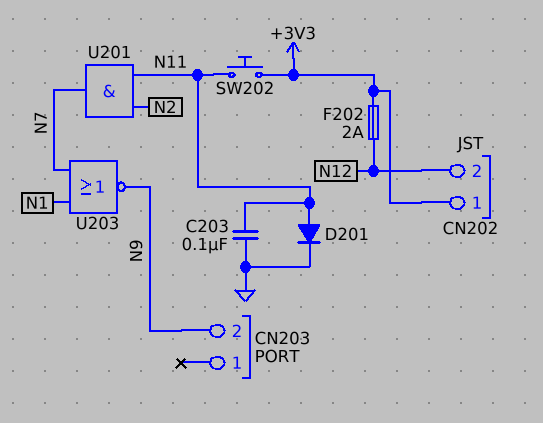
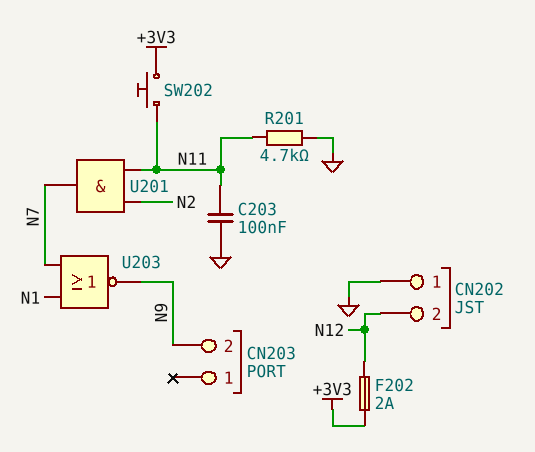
CN202 pin 1: +3V3 -> GND
D201: diode (A N11, K GND) -> none
R201: none -> 4.7k (GND, N11)

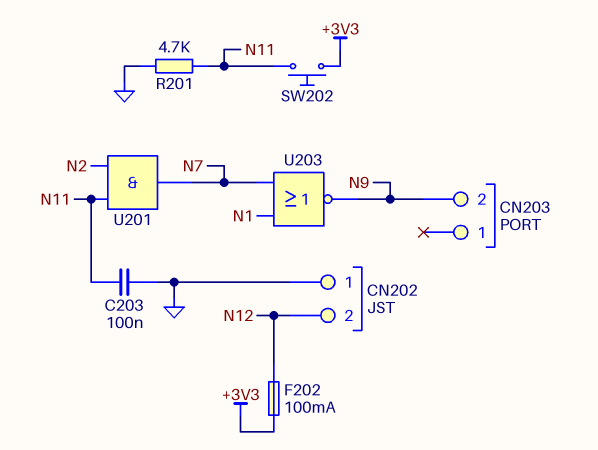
F202: 2A (+3V3, N12) -> 100mA (+3V3, N12)

